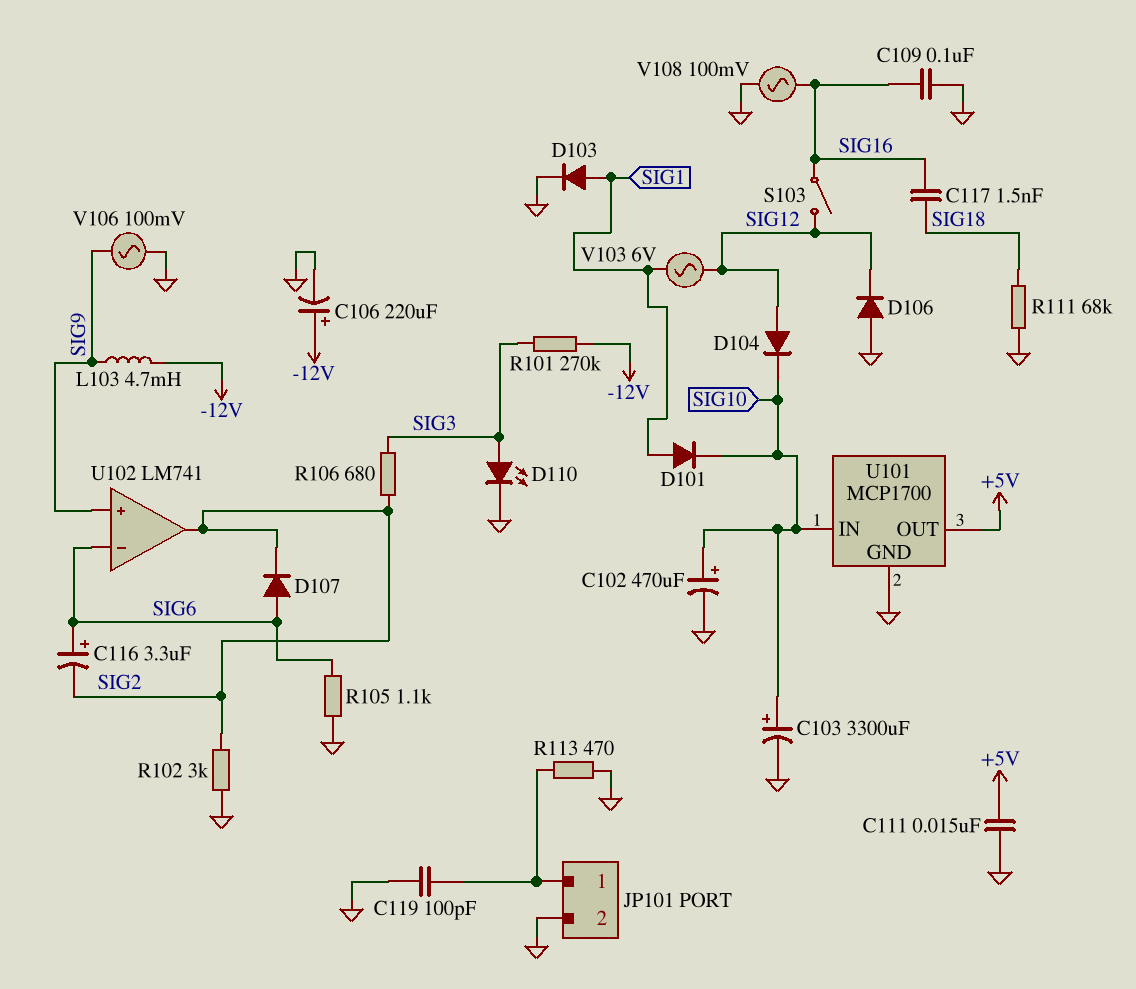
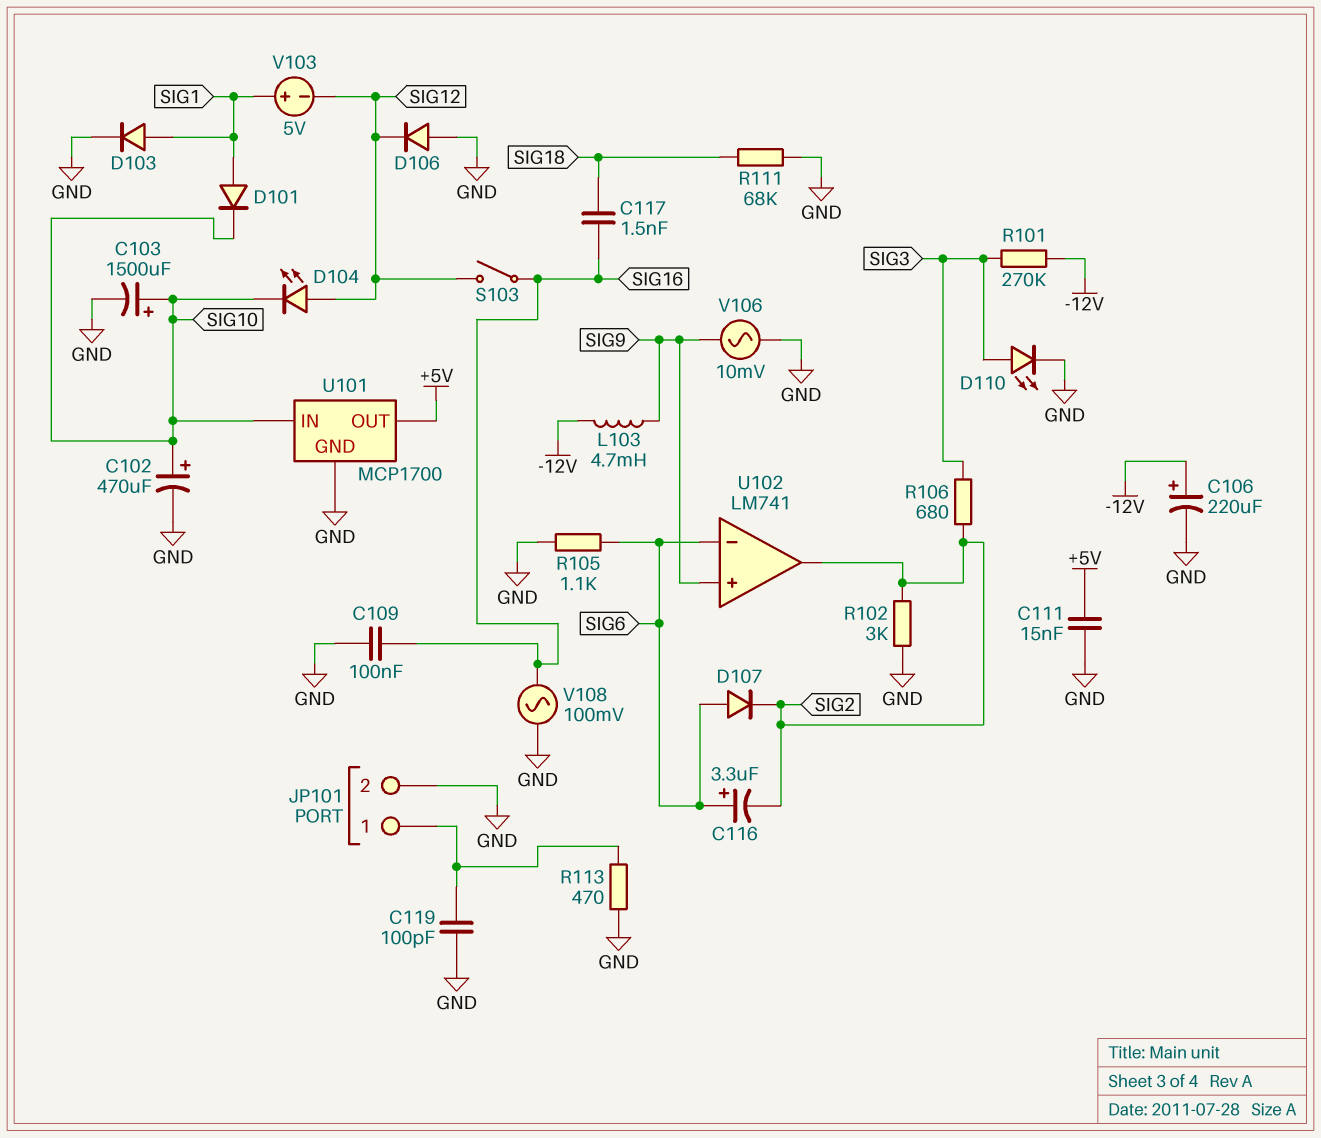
C103: 3300uF (plus SIG10, minus GND) -> 1500uF (plus SIG10, minus GND)
D104: diode (A SIG12, K SIG10) -> LED (A SIG12, K SIG10)
V103: AC 6V (SIG1, SIG12) -> 5V (plus SIG1, minus SIG12)
V106: AC 100mV (GND, SIG9) -> AC 10mV (GND, SIG9)

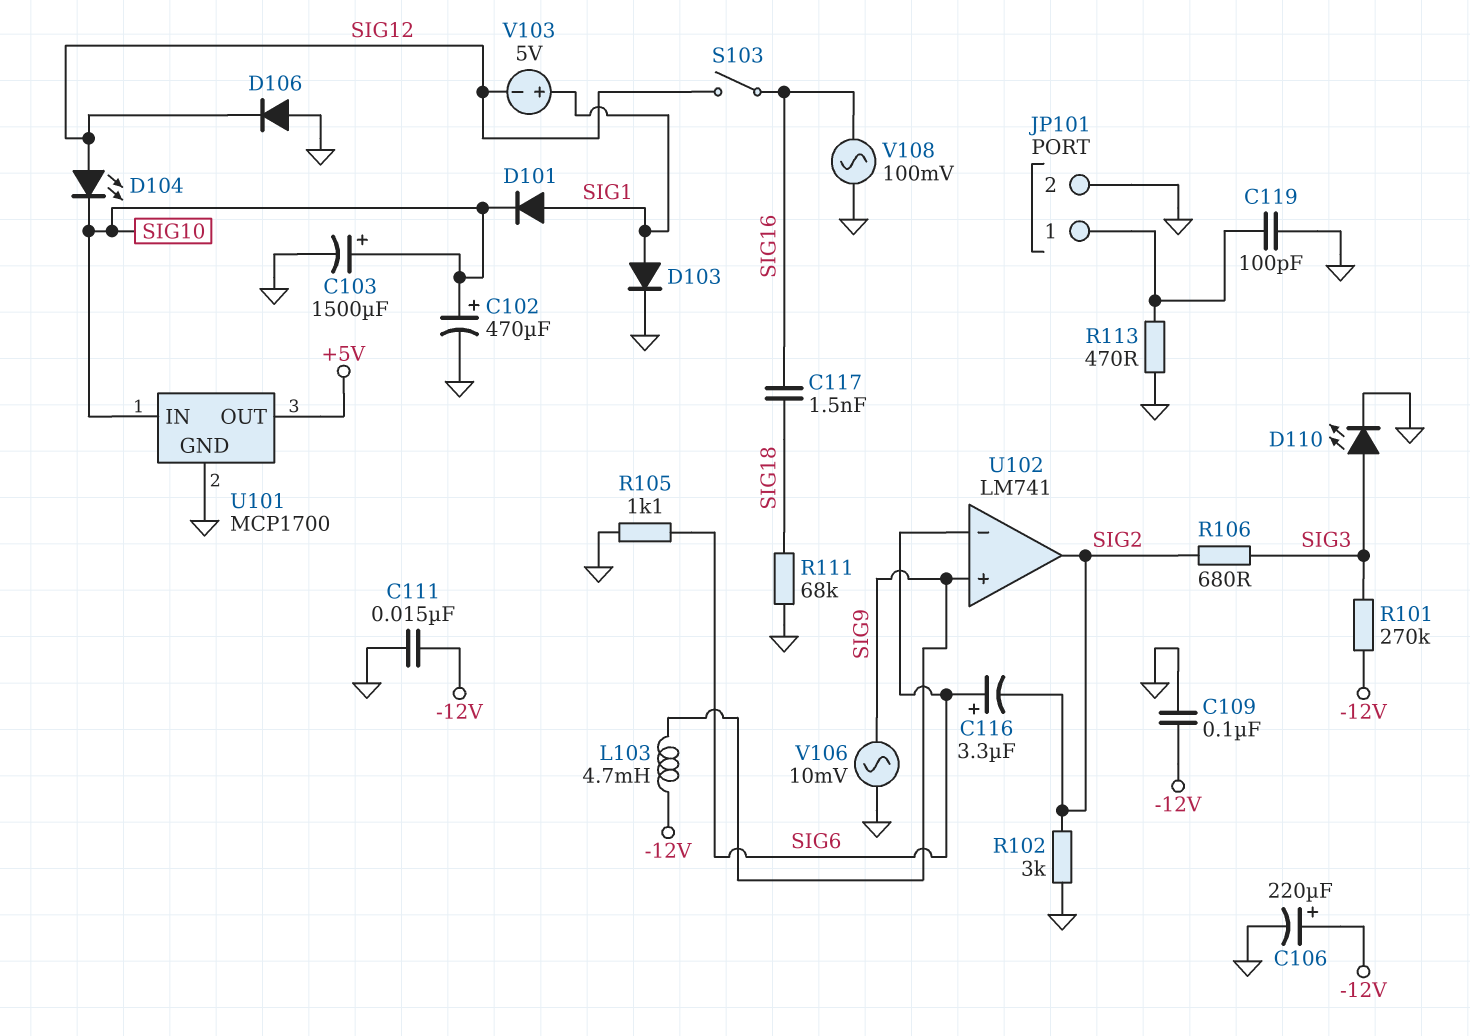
C109: 100nF (GND, SIG16) -> 100nF (-12V, GND)
C111: 15nF (+5V, GND) -> 15nF (-12V, GND)
D107: diode (A SIG6, K SIG2) -> none

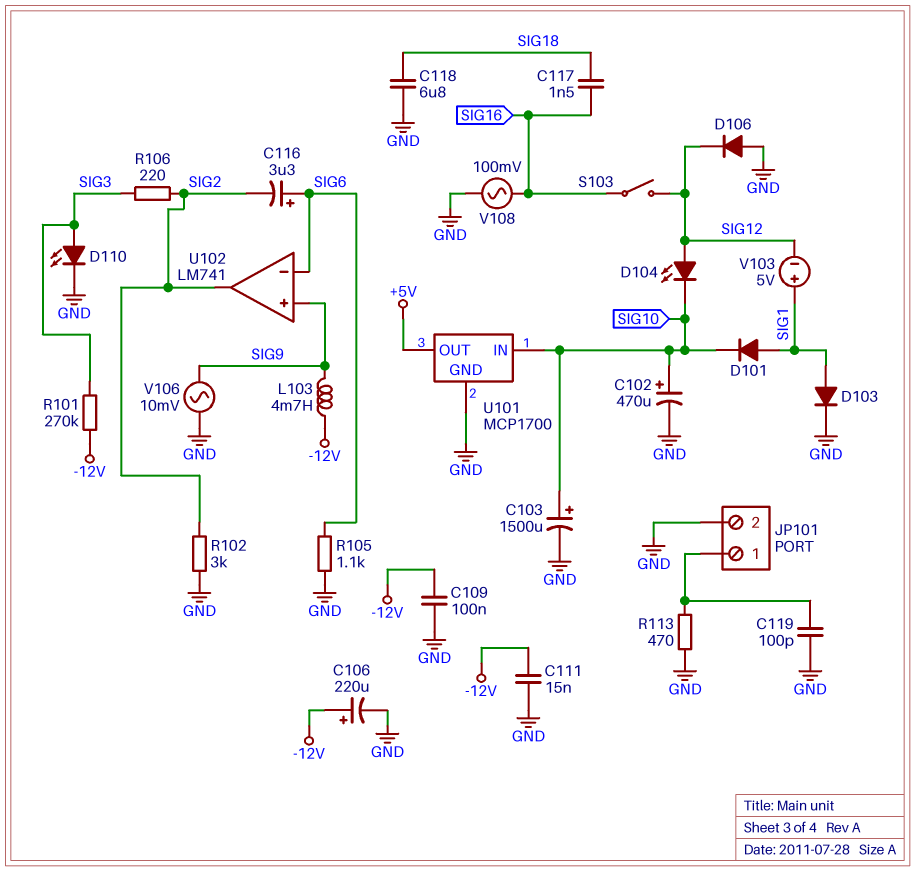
C118: none -> 6.8uF (GND, SIG18)
R106: 680 (SIG2, SIG3) -> 220 (SIG2, SIG3)
R111: 68k (GND, SIG18) -> none

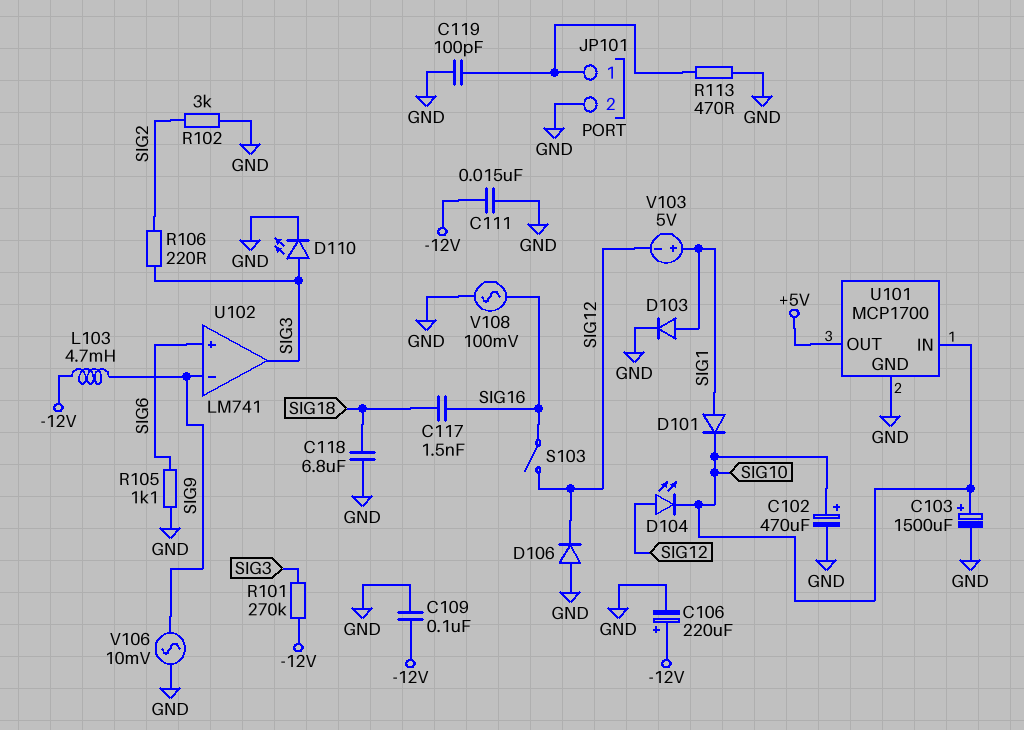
C116: 3.3uF (plus SIG6, minus SIG2) -> none
U102 pin in+: SIG9 -> SIG6
U102 pin in-: SIG6 -> SIG9
U102 pin out: SIG2 -> SIG3

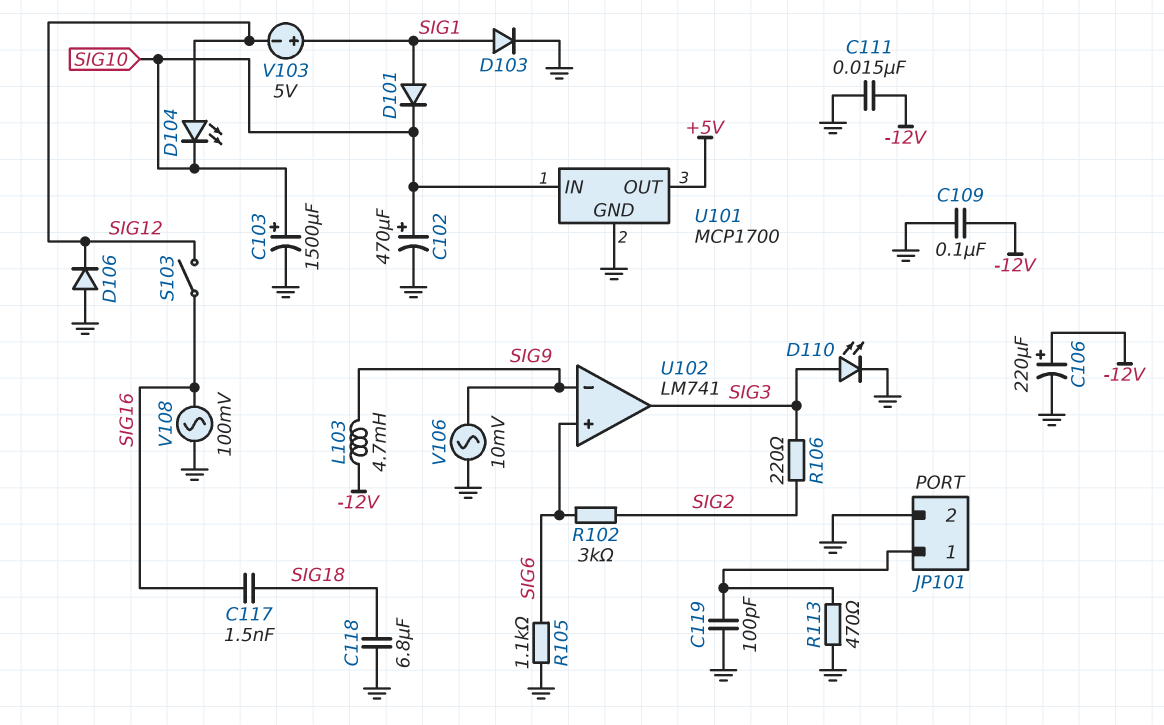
R101: 270k (-12V, SIG3) -> none
R102: 3k (GND, SIG2) -> 3k (SIG2, SIG6)

